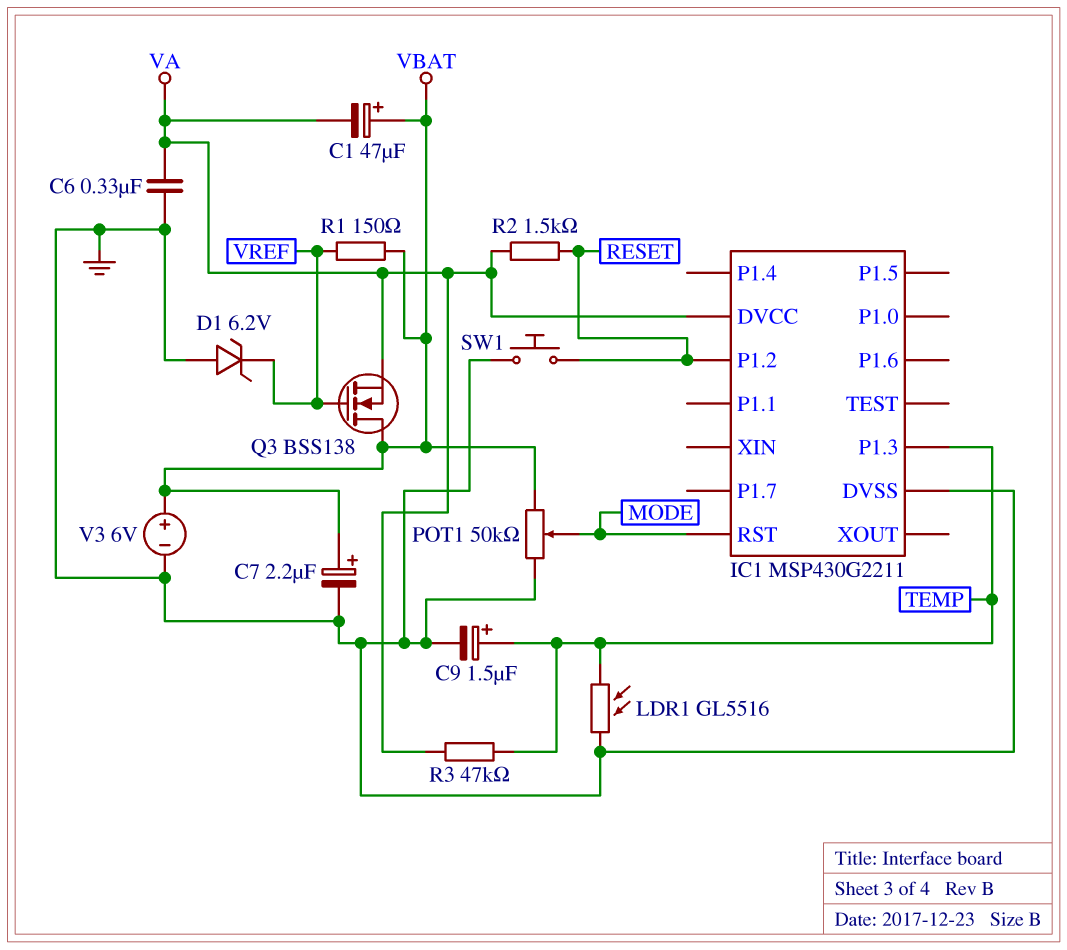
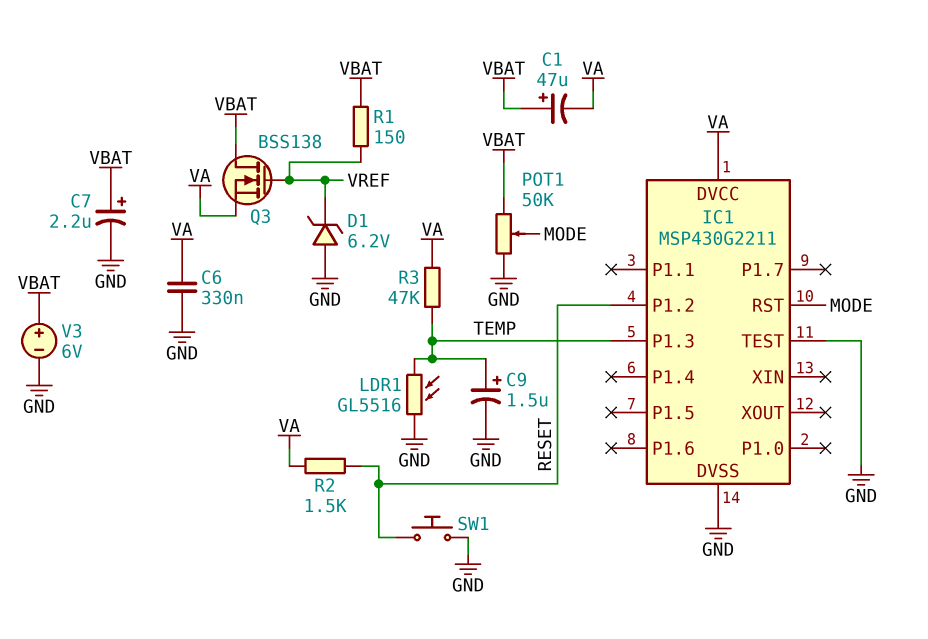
IC1 pin TEST: none -> GND

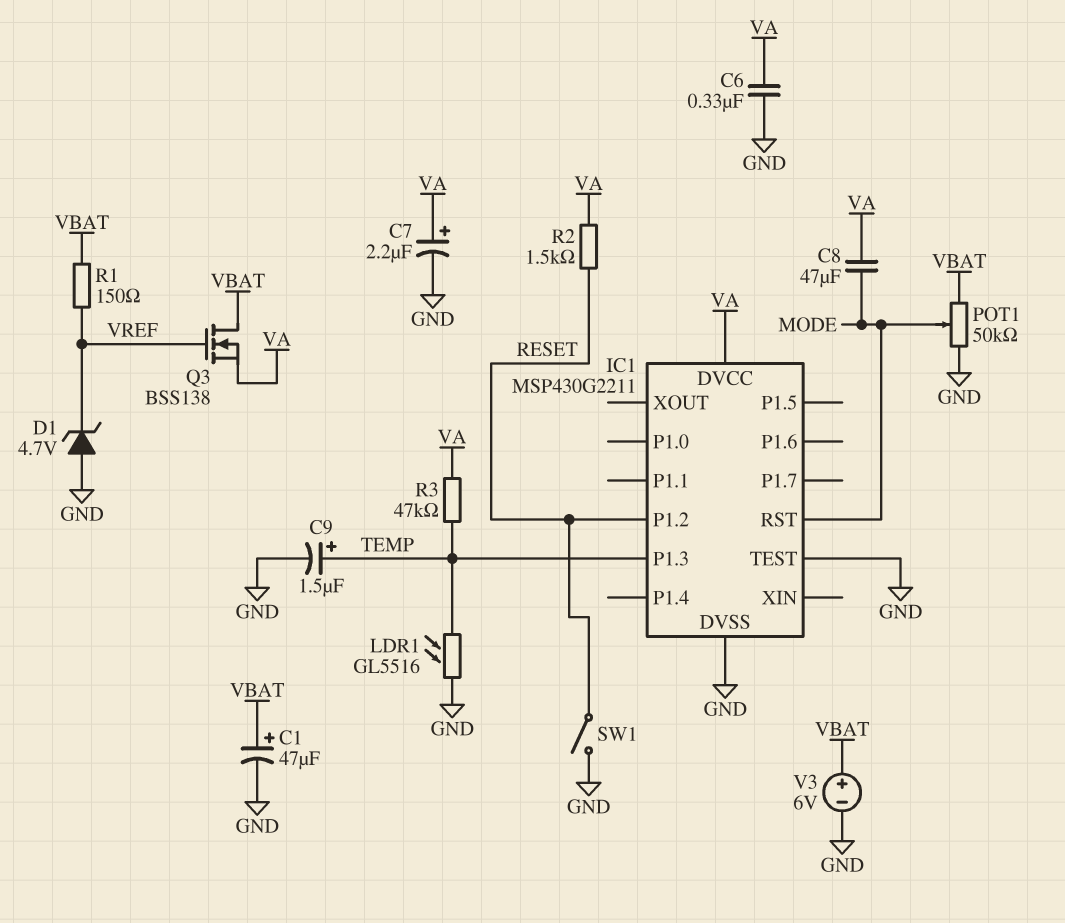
C1: 47uF (plus VBAT, minus VA) -> 47uF (plus VBAT, minus GND)
C7: 2.2uF (plus VBAT, minus GND) -> 2.2uF (plus VA, minus GND)
C8: none -> 47uF (MODE, VA)
D1: zener 6.2V (A GND, K VREF) -> zener 4.7V (A GND, K VREF)
SW1: button (GND, RESET) -> switch (GND, RESET)

